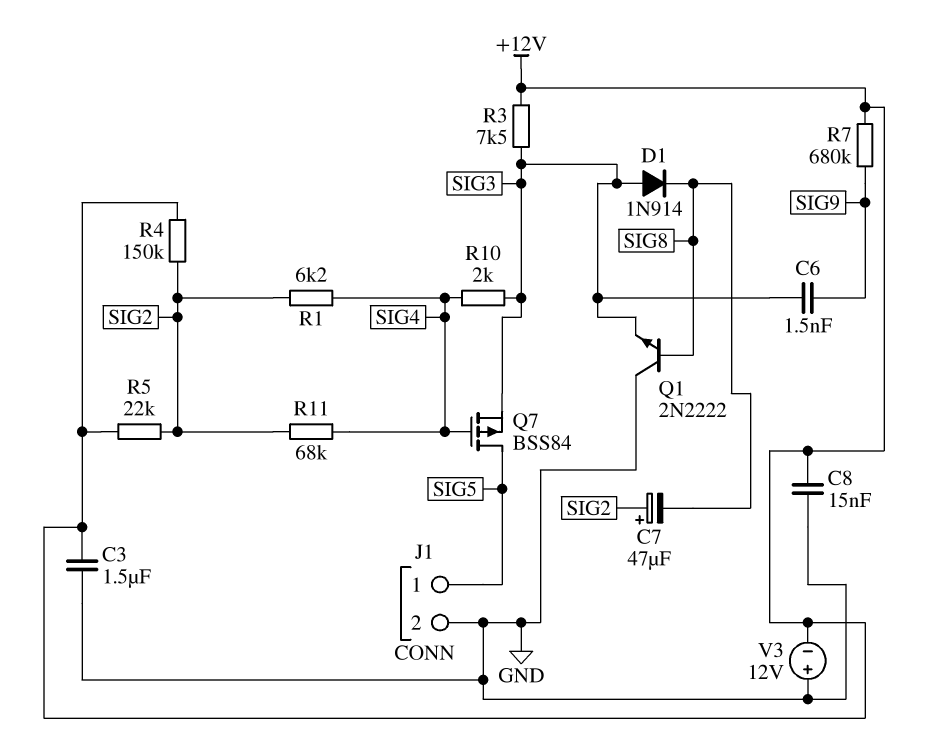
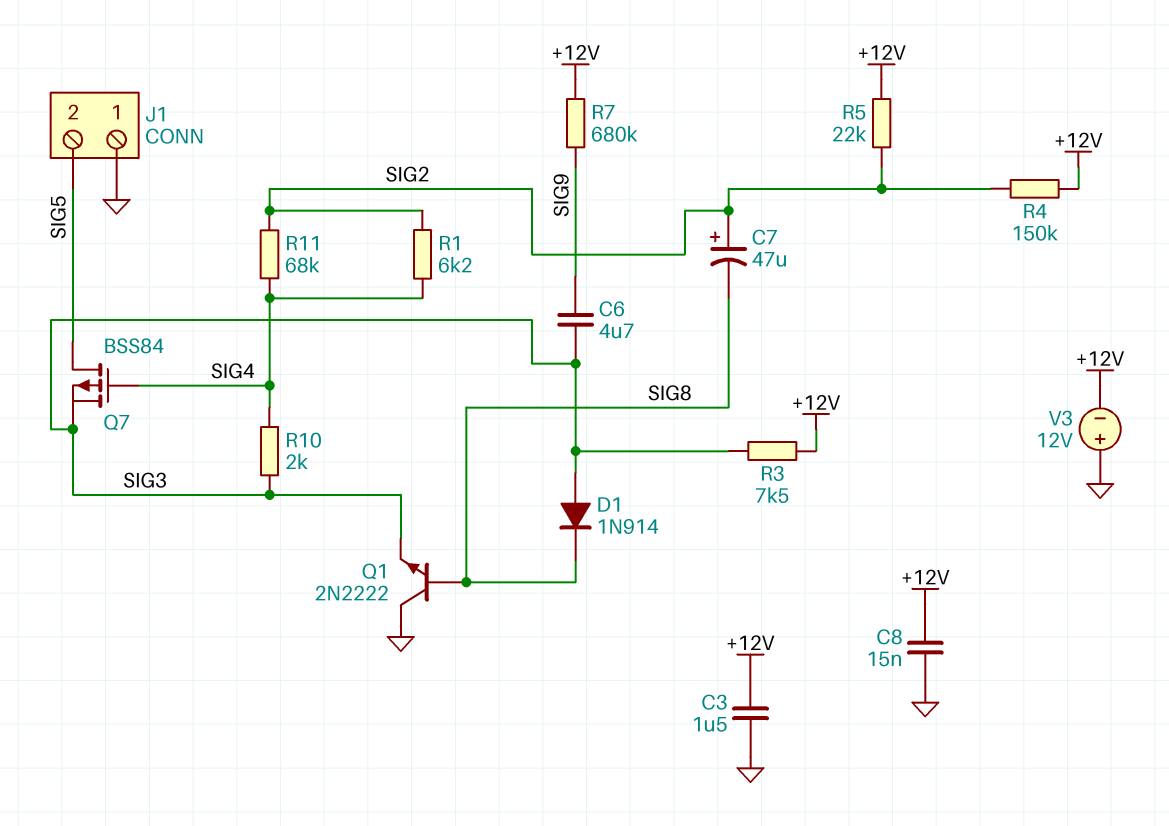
C6: 1.5nF (SIG3, SIG9) -> 4.7uF (SIG3, SIG9)
J1 pin 1: SIG5 -> GND
J1 pin 2: GND -> SIG5

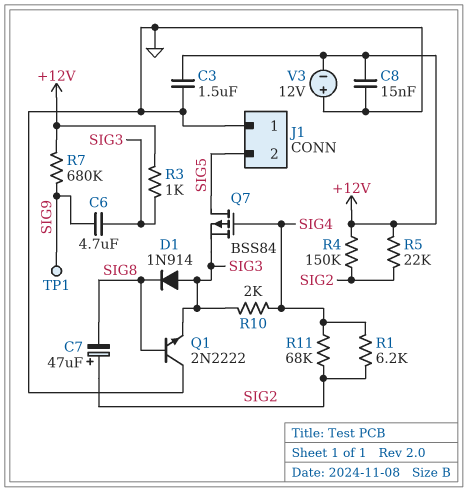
R3: 7.5k (+12V, SIG3) -> 1k (+12V, SIG3)
TP1: none -> test point (SIG9)

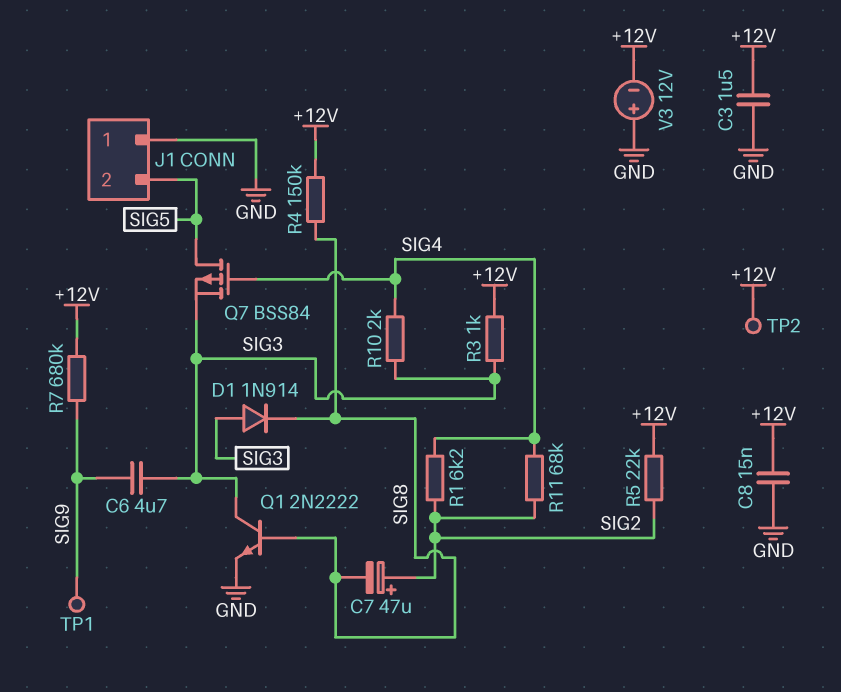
Q1: NPN 2N2222 (B SIG8, C GND, E SIG3) -> NPN 2N2222 (B SIG8, C SIG3, E GND)
R4: 150k (+12V, SIG2) -> 150k (+12V, SIG8)
TP2: none -> test point (+12V)

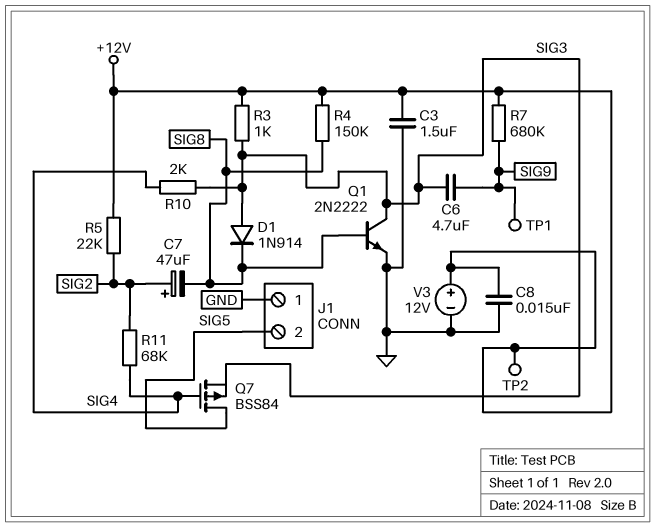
R1: 6.2k (SIG2, SIG4) -> none
V3: 12V (plus GND, minus +12V) -> 12V (plus +12V, minus GND)

